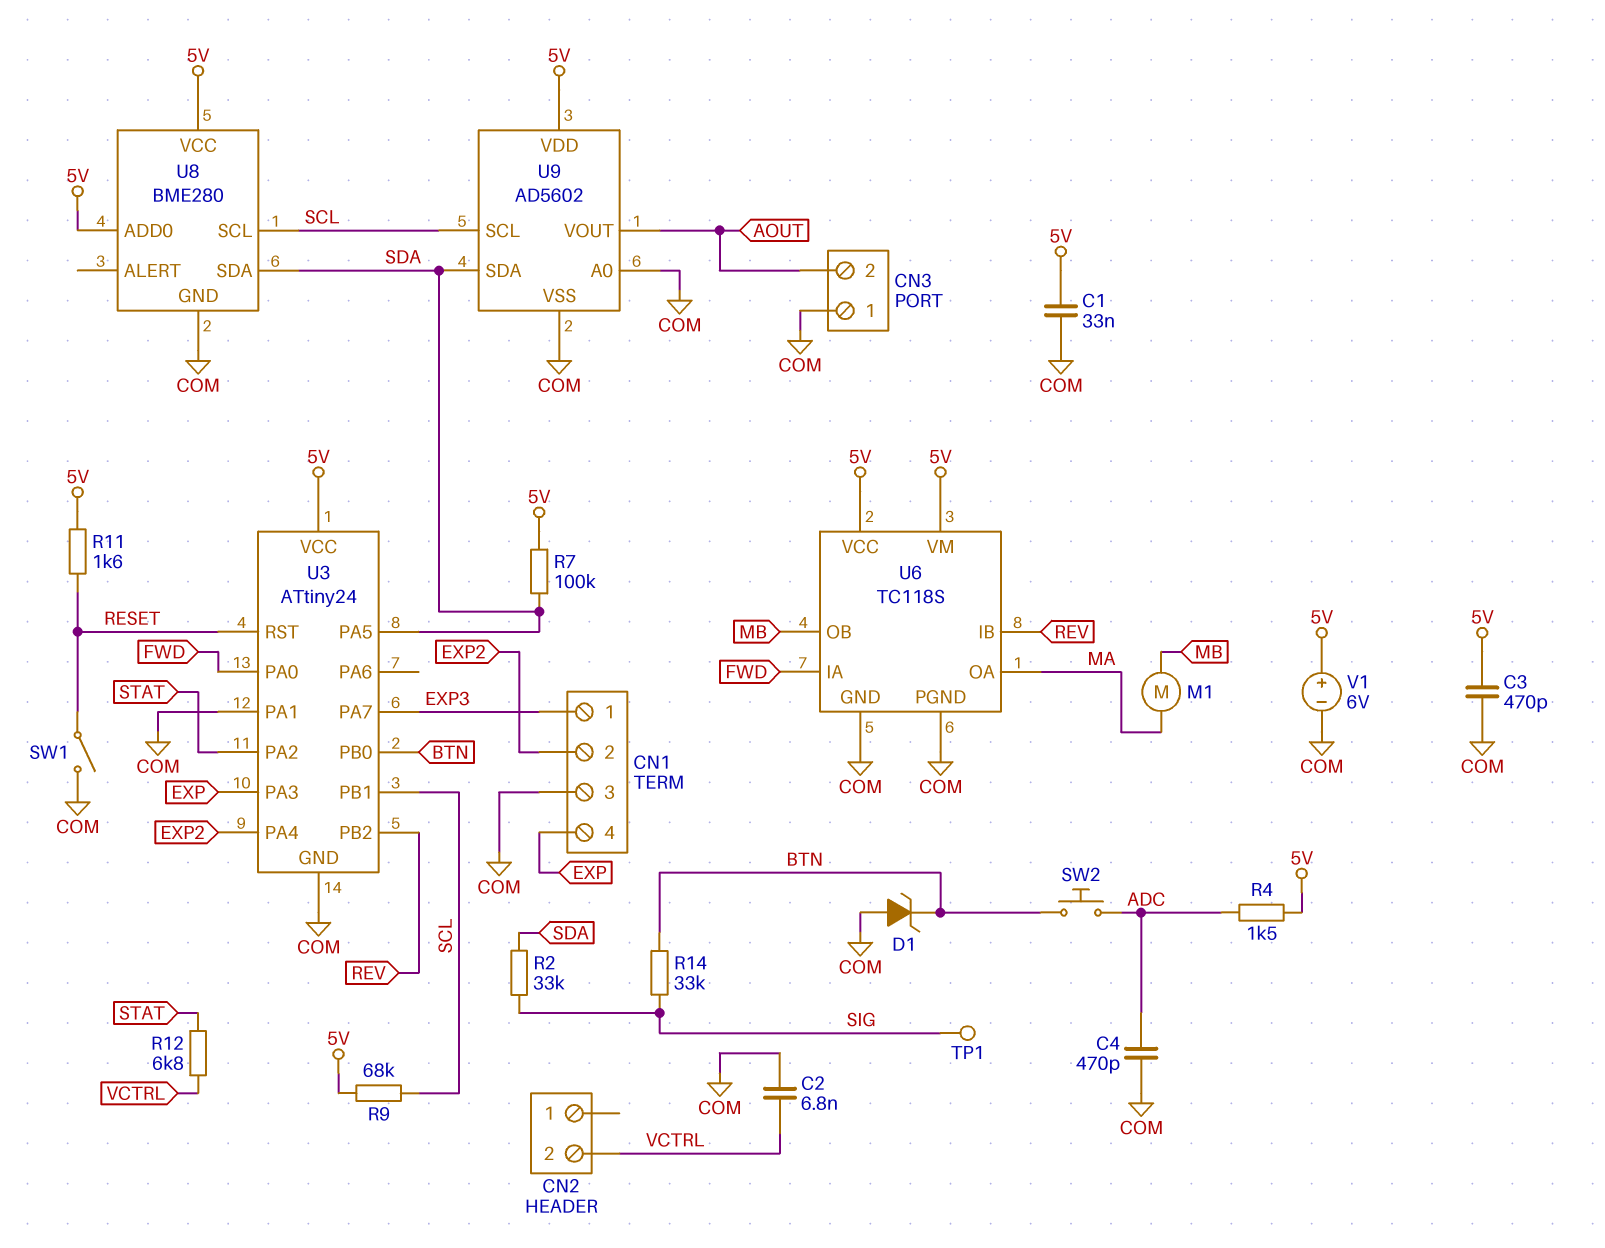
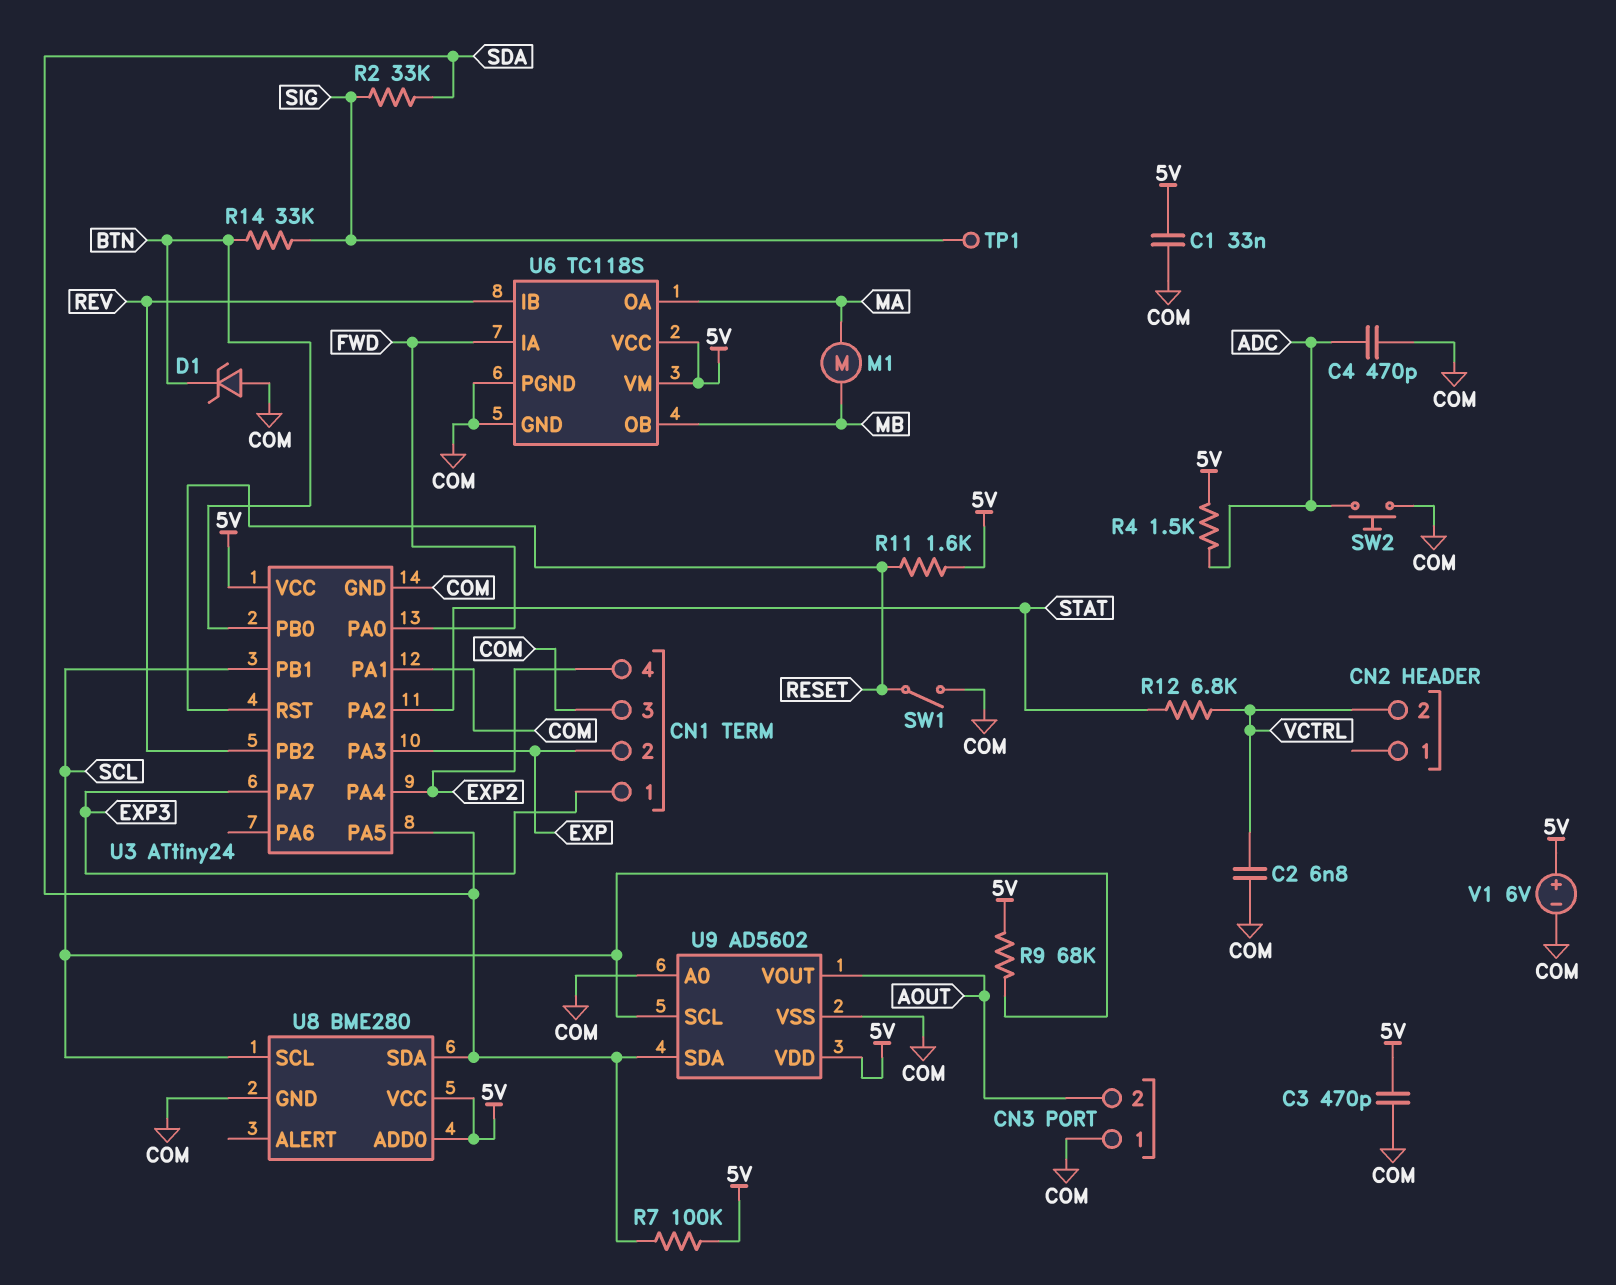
CN1 pin 2: EXP2 -> EXP
CN1 pin 4: EXP -> EXP2
SW2: button (ADC, BTN) -> button (ADC, COM)

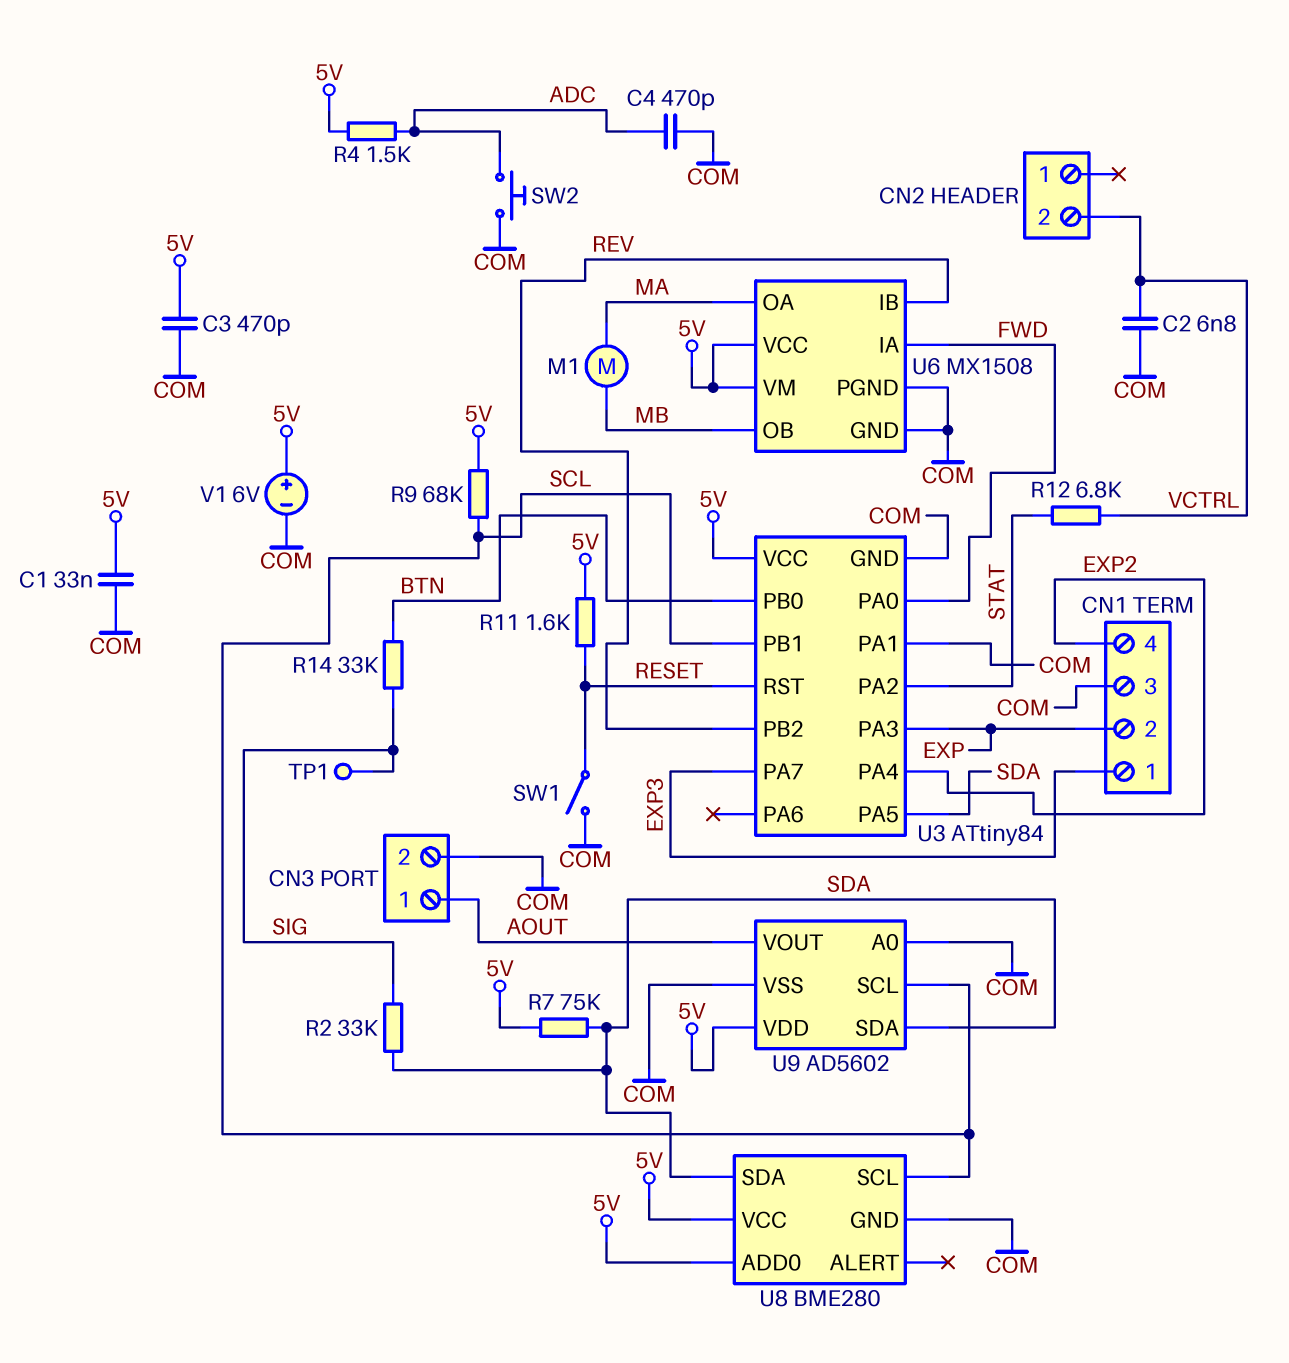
CN3 pin 1: COM -> AOUT
CN3 pin 2: AOUT -> COM
D1: zener (A COM, K BTN) -> none
R7: 100k (5V, SDA) -> 75k (5V, SDA)
U3: ATtiny24 -> ATtiny84
U6: TC118S -> MX1508

